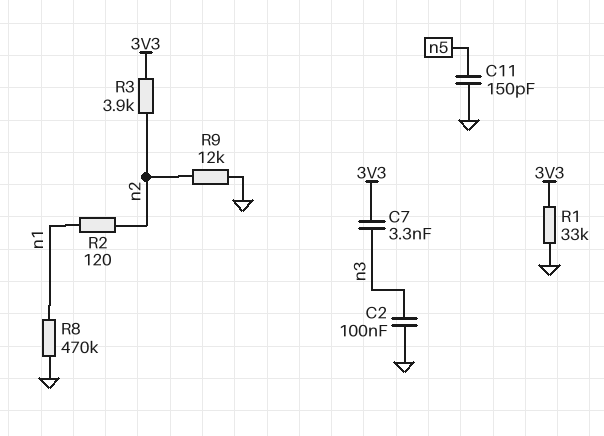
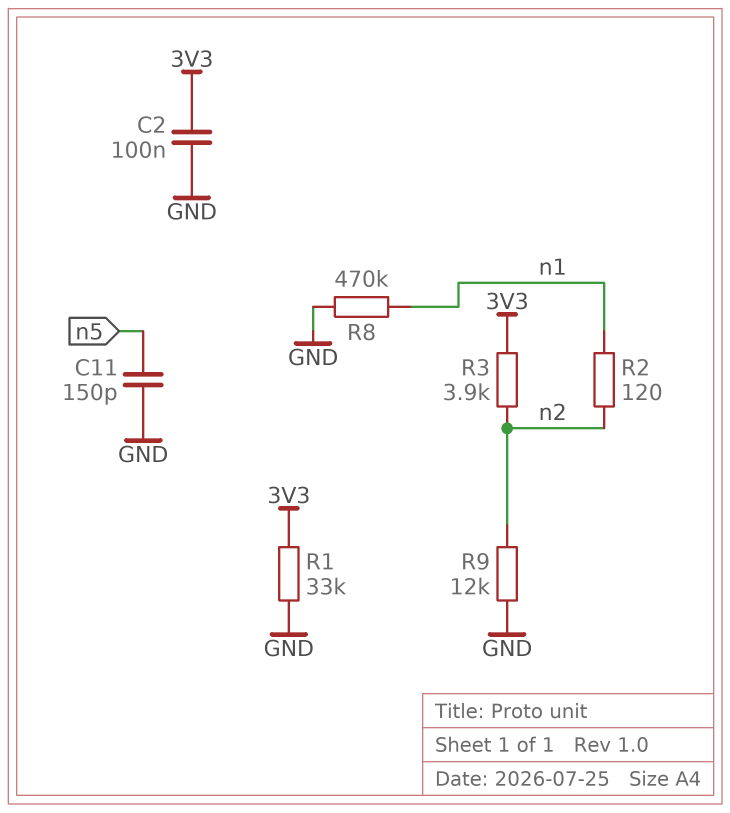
C2: 100nF (GND, n3) -> 100nF (3V3, GND)
C7: 3.3nF (3V3, n3) -> none

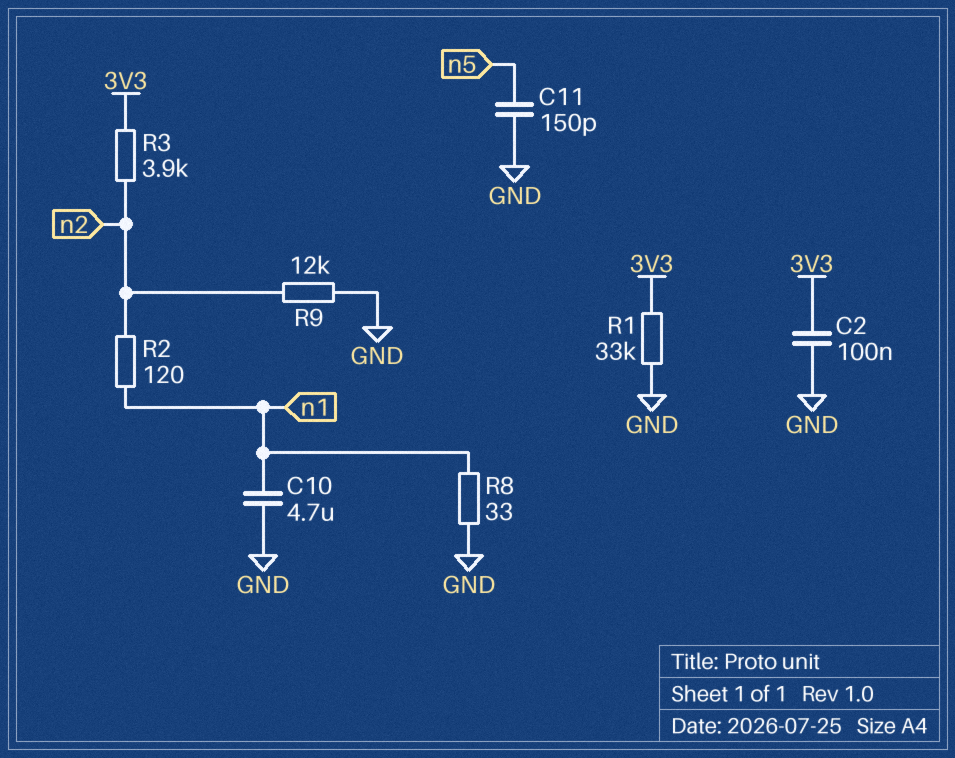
C10: none -> 4.7uF (GND, n1)
R8: 470k (GND, n1) -> 33 (GND, n1)

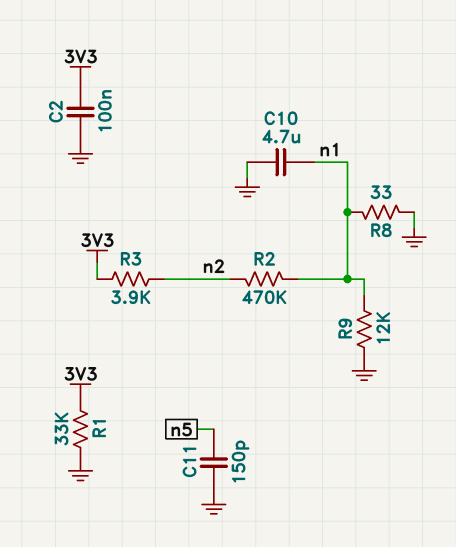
R2: 120 (n1, n2) -> 470k (n1, n2)
R9: 12k (GND, n2) -> 12k (GND, n1)

